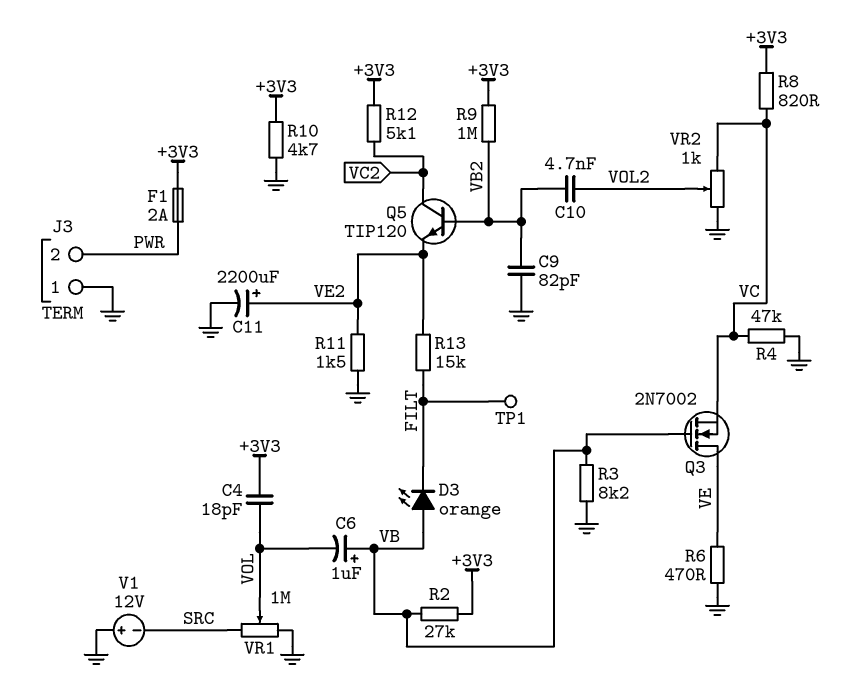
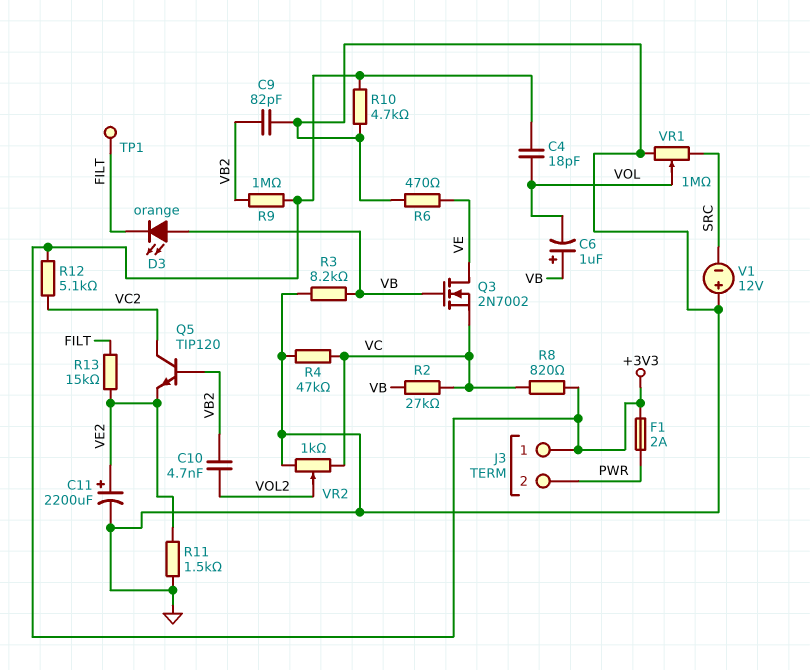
J3 pin 1: GND -> +3V3
R2: 27k (+3V3, VB) -> 27k (VB, VC)

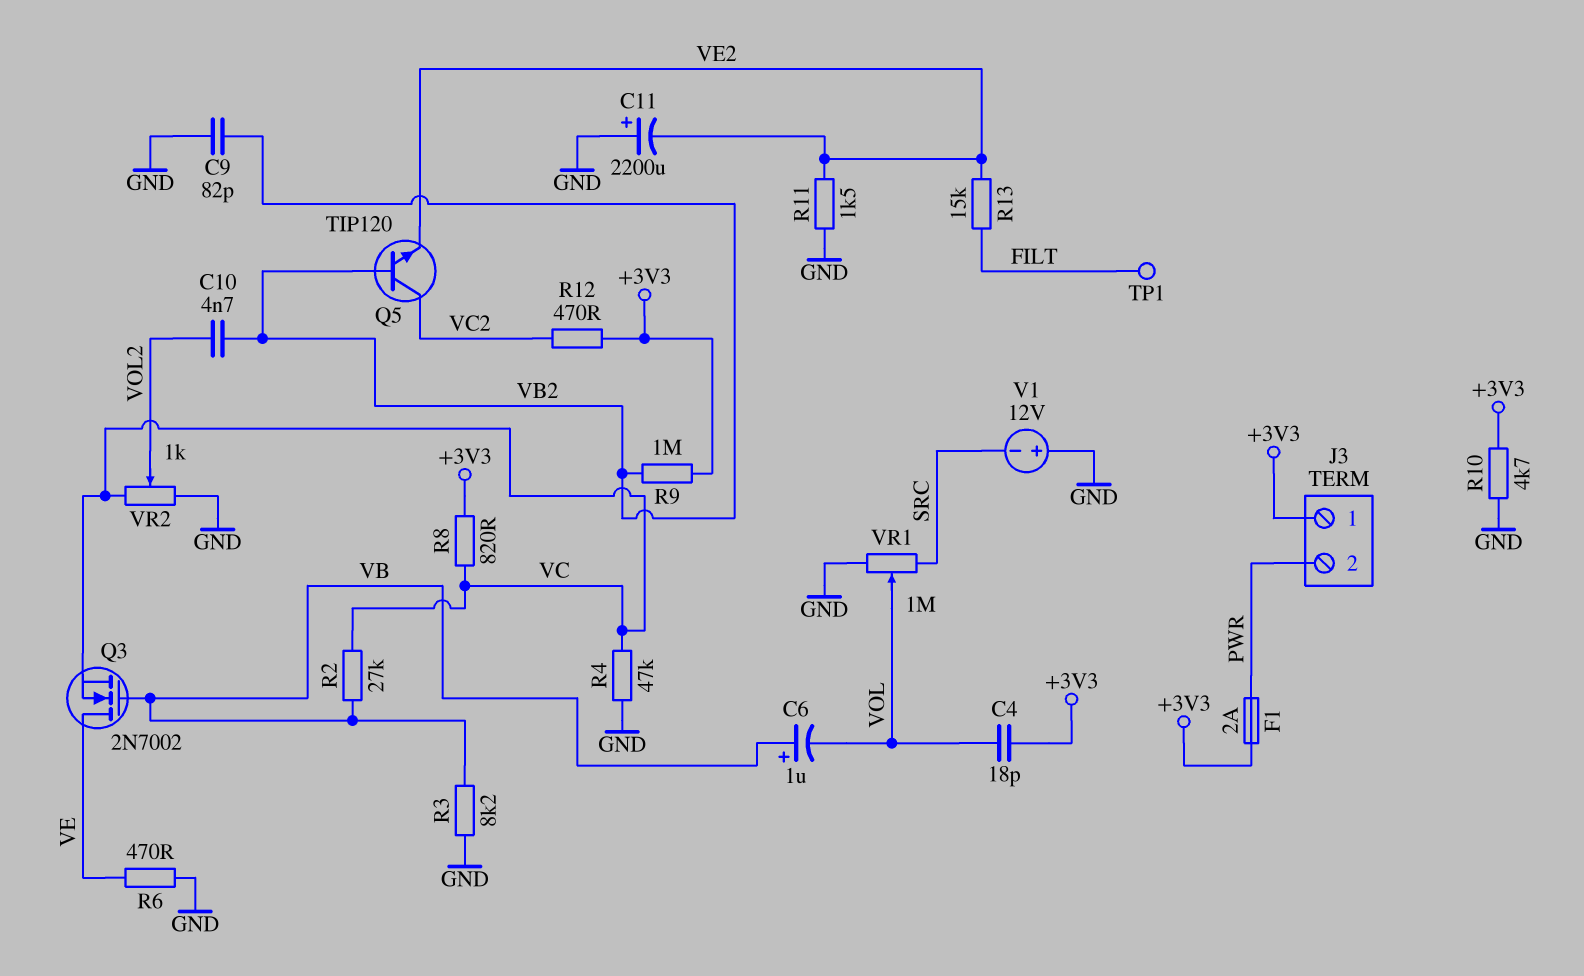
C11: 2200uF (plus VE2, minus GND) -> 2200uF (plus GND, minus VE2)
D3: LED orange (A VB, K FILT) -> none
R12: 5.1k (+3V3, VC2) -> 470 (+3V3, VC2)

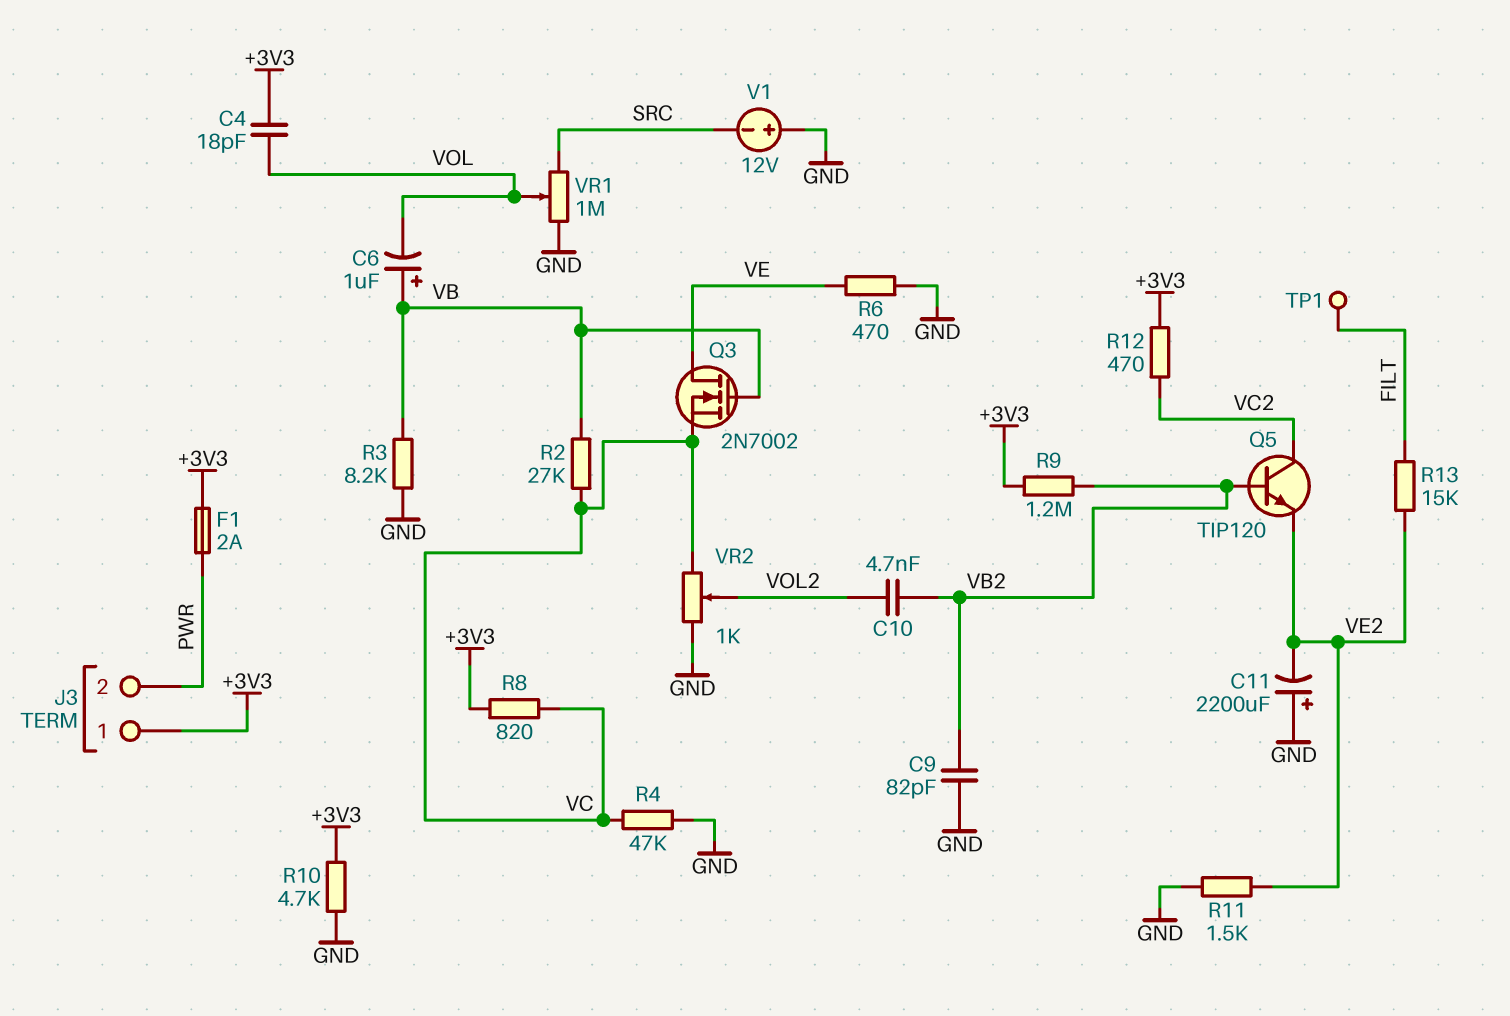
R9: 1M (+3V3, VB2) -> 1.2M (+3V3, VB2)

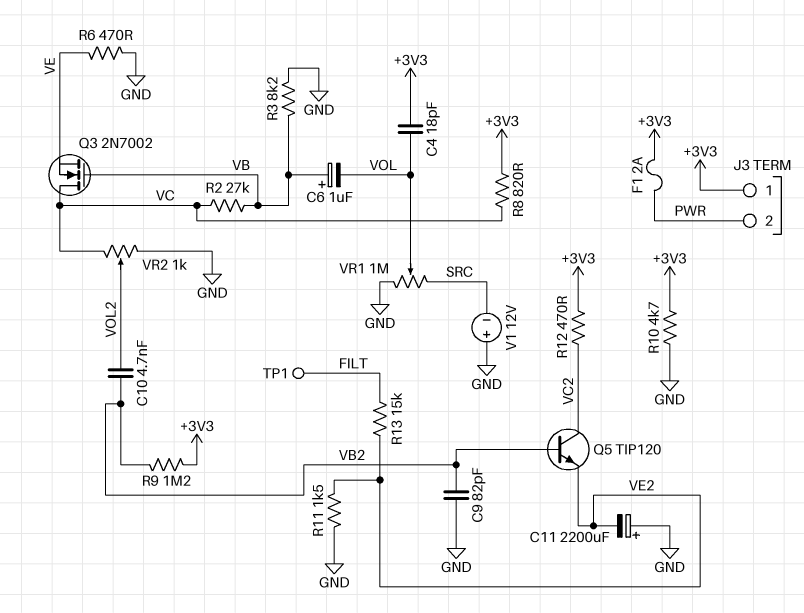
Q3: NMOS 2N7002 (G VB, D VE, S VC) -> NMOS 2N7002 (G VB, D VC, S VE)
R4: 47k (GND, VC) -> none

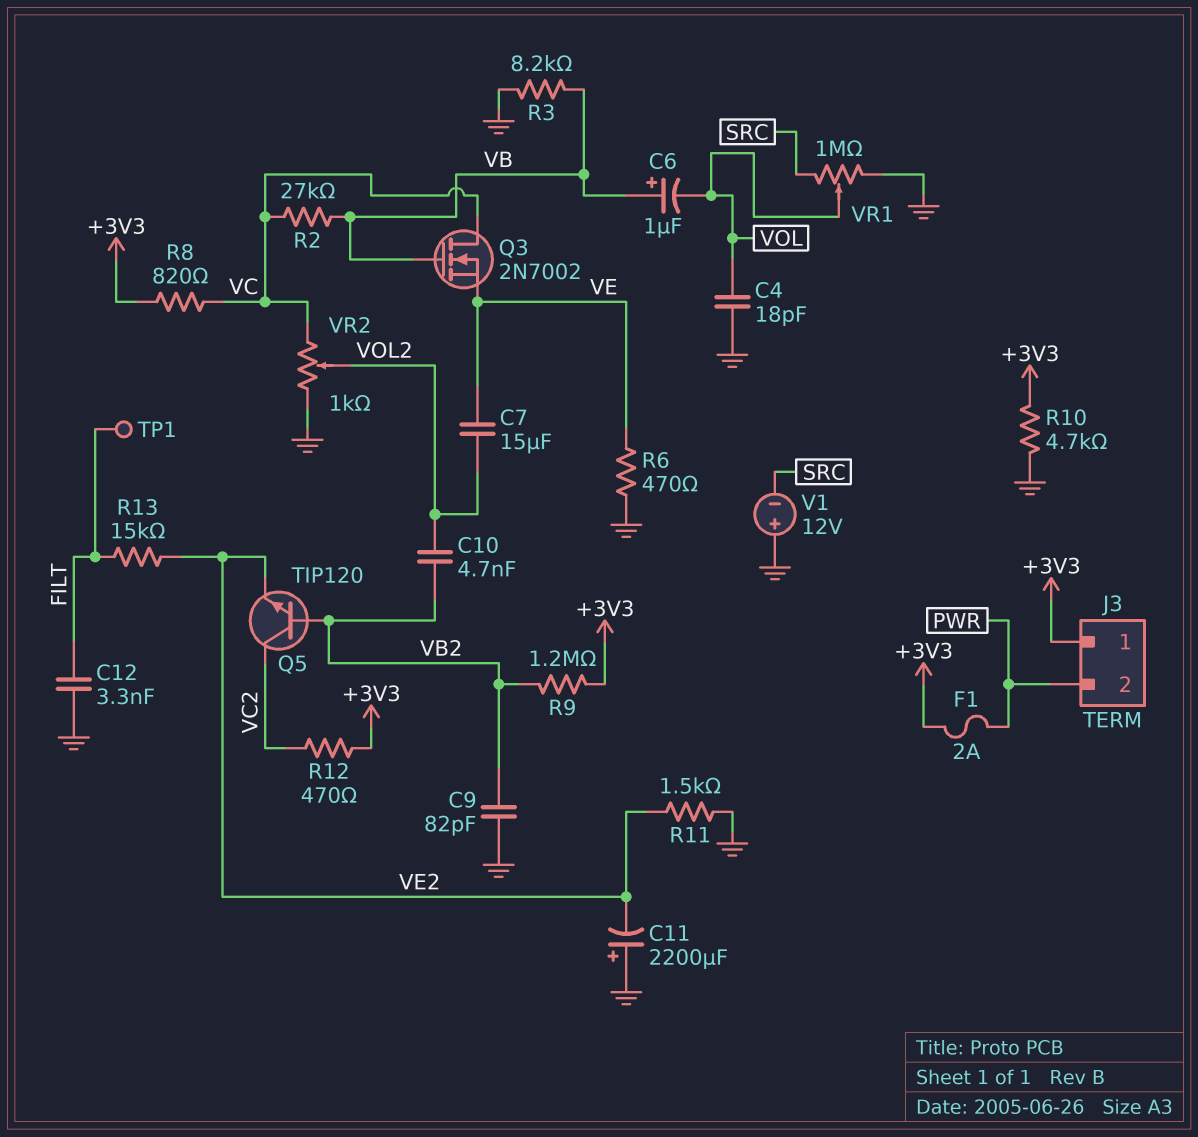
C4: 18pF (+3V3, VOL) -> 18pF (GND, VOL)
C7: none -> 15uF (VE, VOL2)
C12: none -> 3.3nF (FILT, GND)

